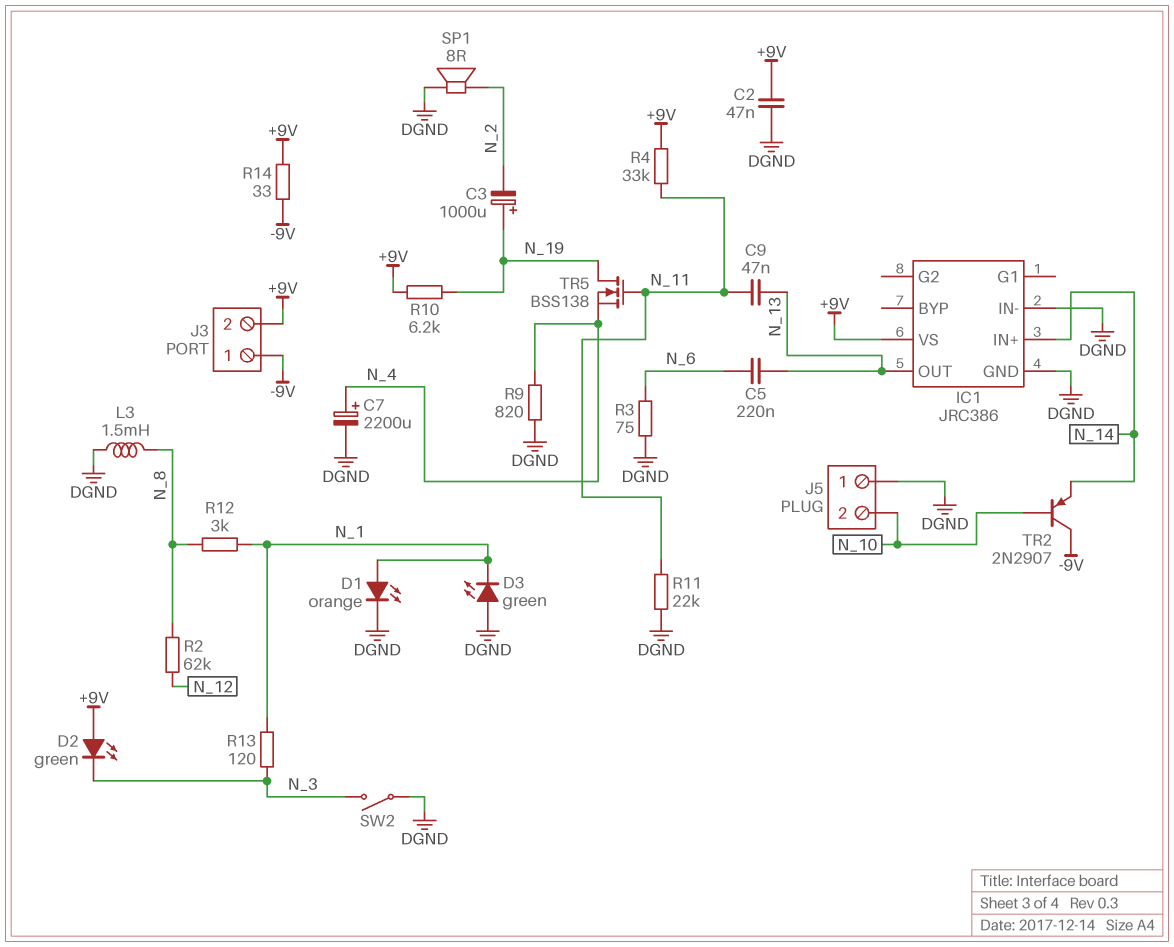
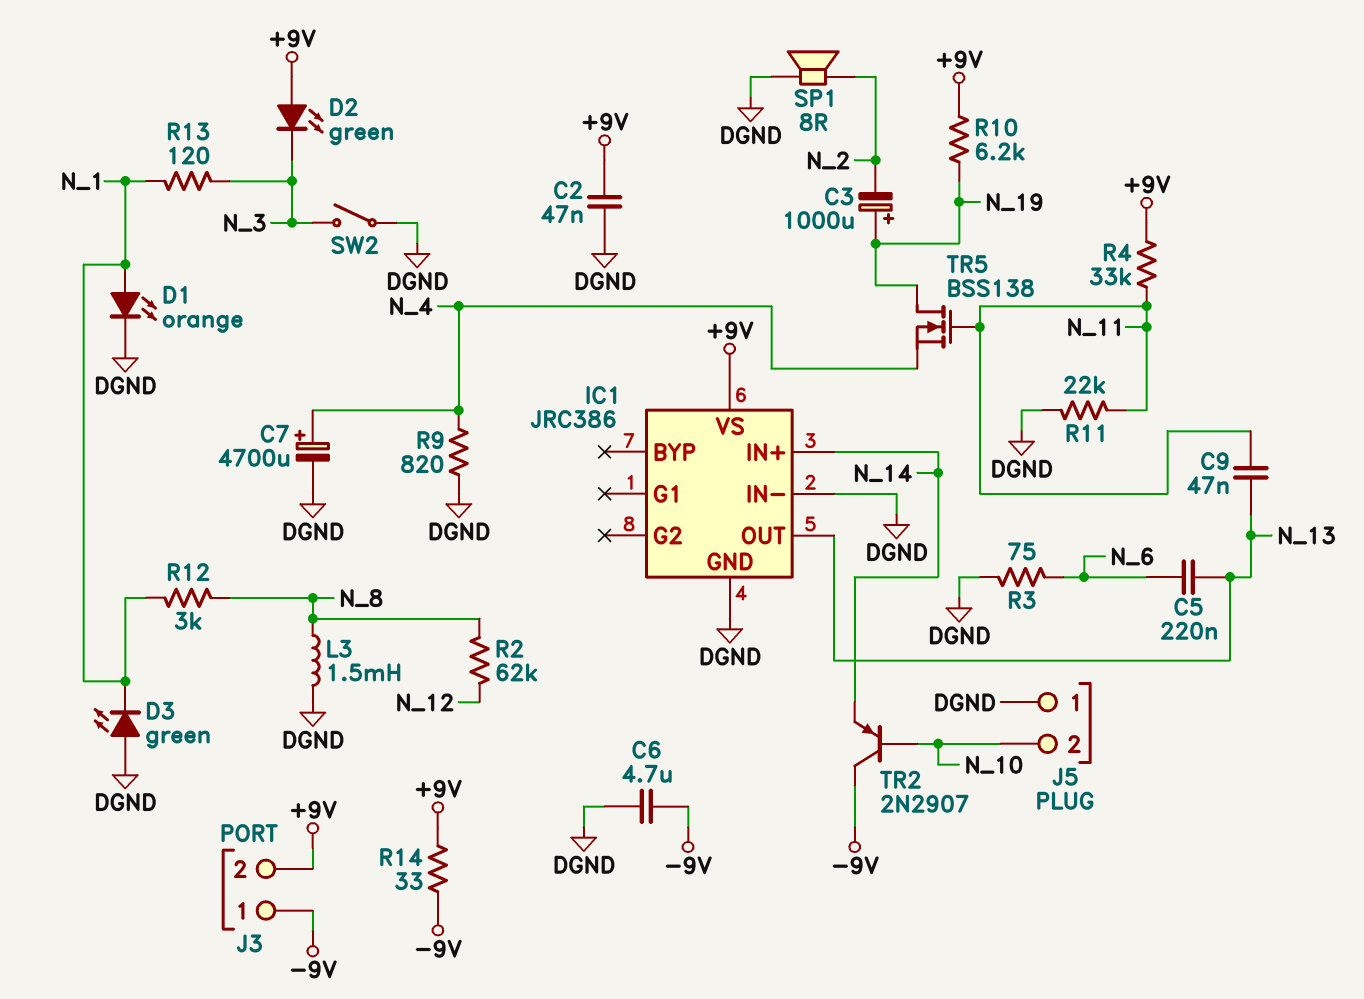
C6: none -> 4.7uF (-9V, DGND)
C7: 2200uF (plus N_4, minus DGND) -> 4700uF (plus N_4, minus DGND)

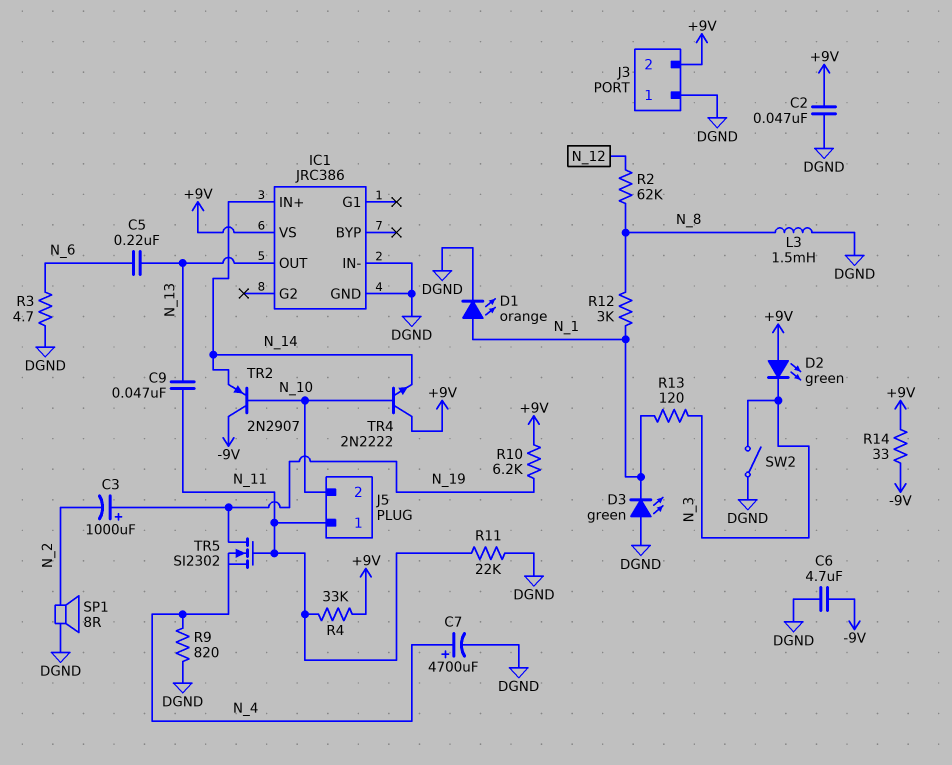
J3 pin 1: -9V -> DGND
J5 pin 1: DGND -> N_11
R3: 75 (DGND, N_6) -> 4.7 (DGND, N_6)
TR4: none -> NPN 2N2222 (B N_10, C +9V, E N_14)
TR5: NMOS BSS138 (G N_11, D N_19, S N_4) -> NMOS SI2302 (G N_11, D N_19, S N_4)

